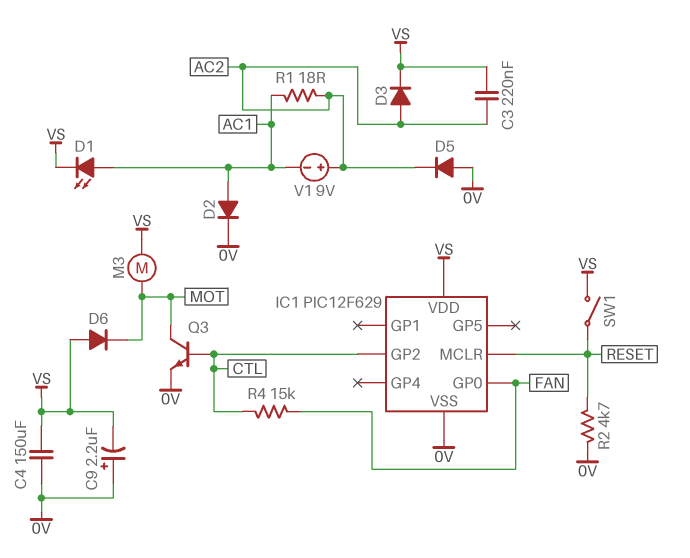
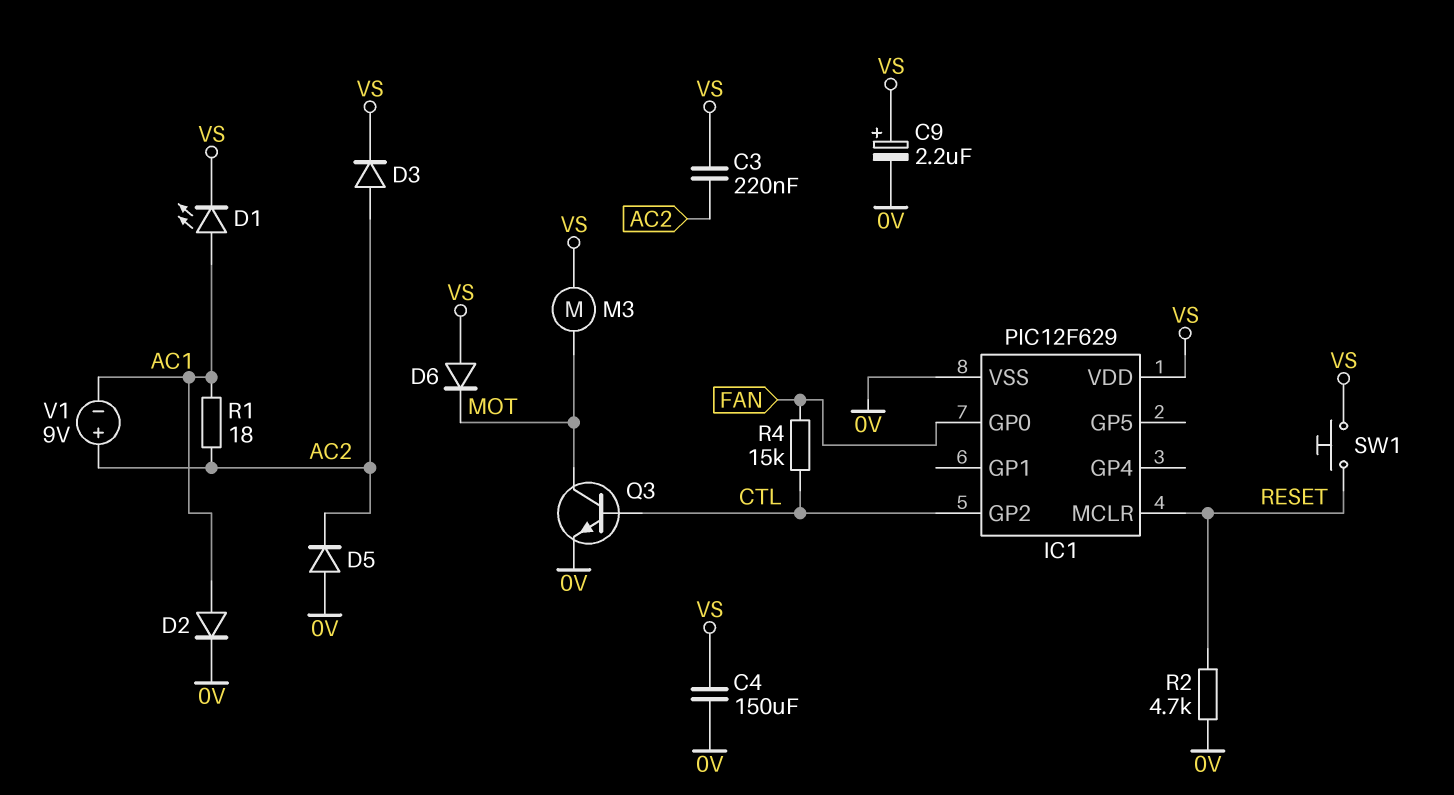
C9: 2.2uF (plus 0V, minus VS) -> 2.2uF (plus VS, minus 0V)
SW1: switch (RESET, VS) -> button (RESET, VS)

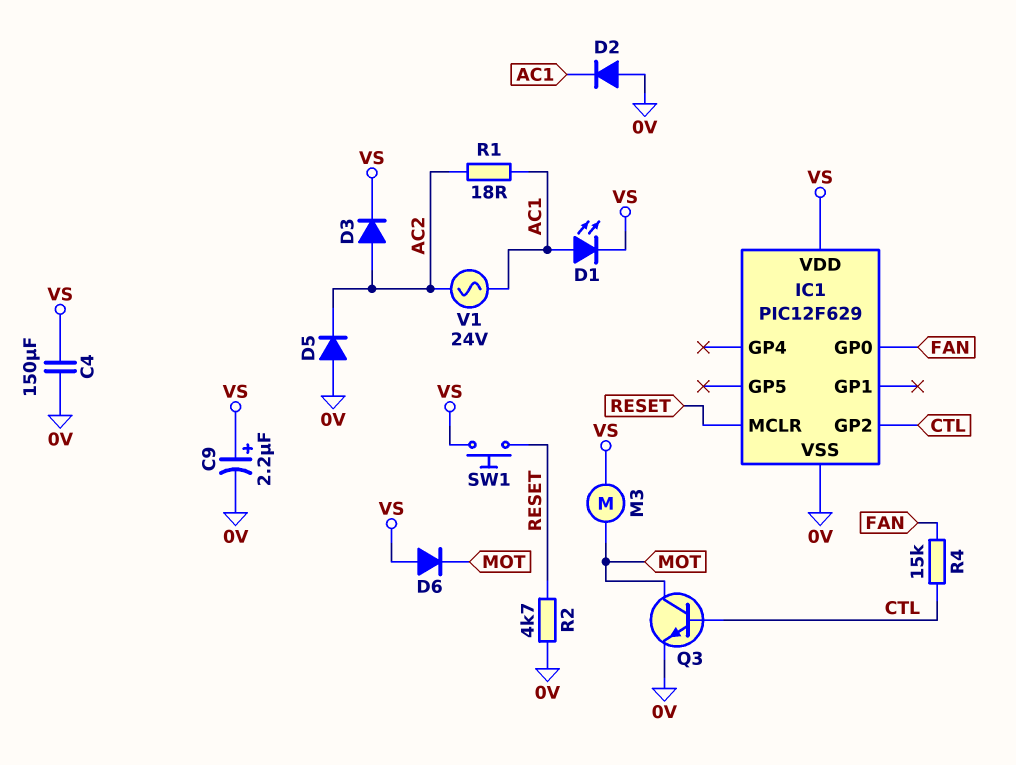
C3: 220nF (AC2, VS) -> none
D2: diode (A AC1, K 0V) -> diode (A 0V, K AC1)
V1: 9V (plus AC2, minus AC1) -> AC 24V (AC1, AC2)

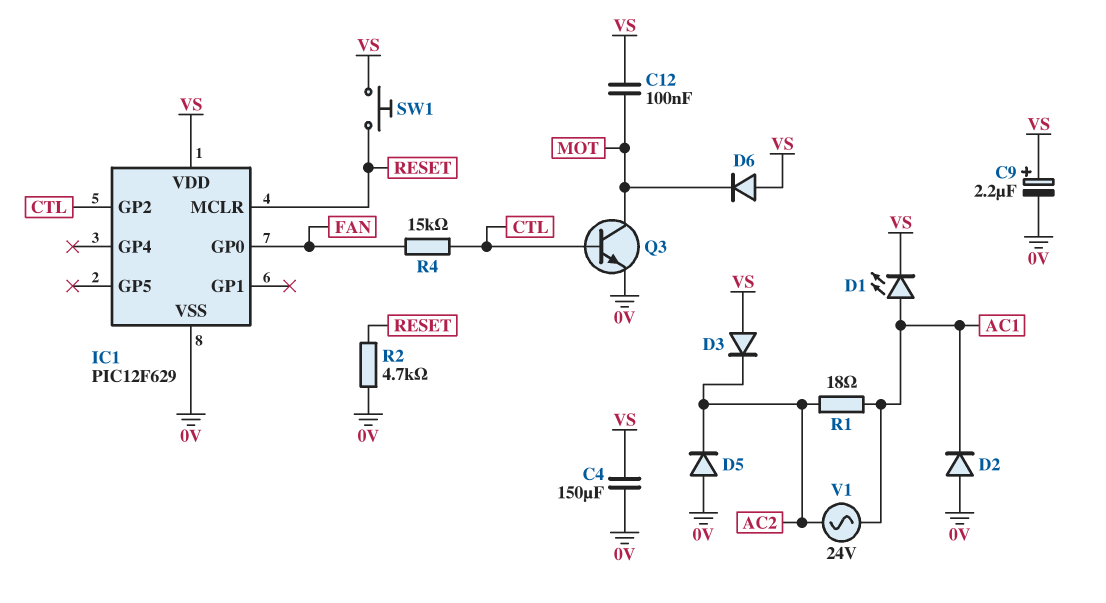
C12: none -> 100nF (MOT, VS)
D3: diode (A AC2, K VS) -> diode (A VS, K AC2)
M3: motor (MOT, VS) -> none

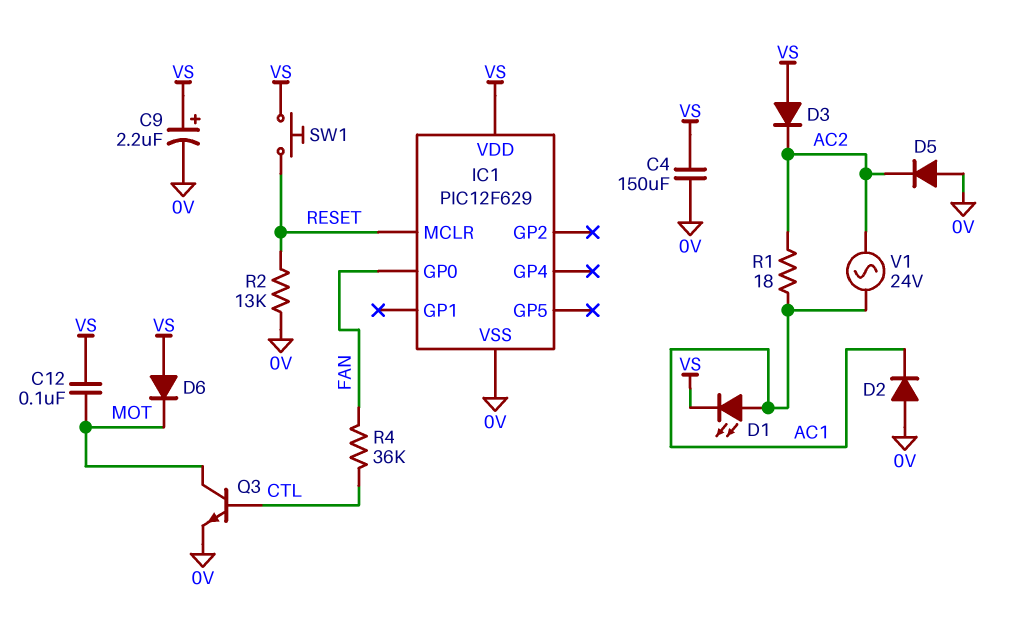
IC1 pin GP2: CTL -> none
R2: 4.7k (0V, RESET) -> 13k (0V, RESET)
R4: 15k (CTL, FAN) -> 36k (CTL, FAN)

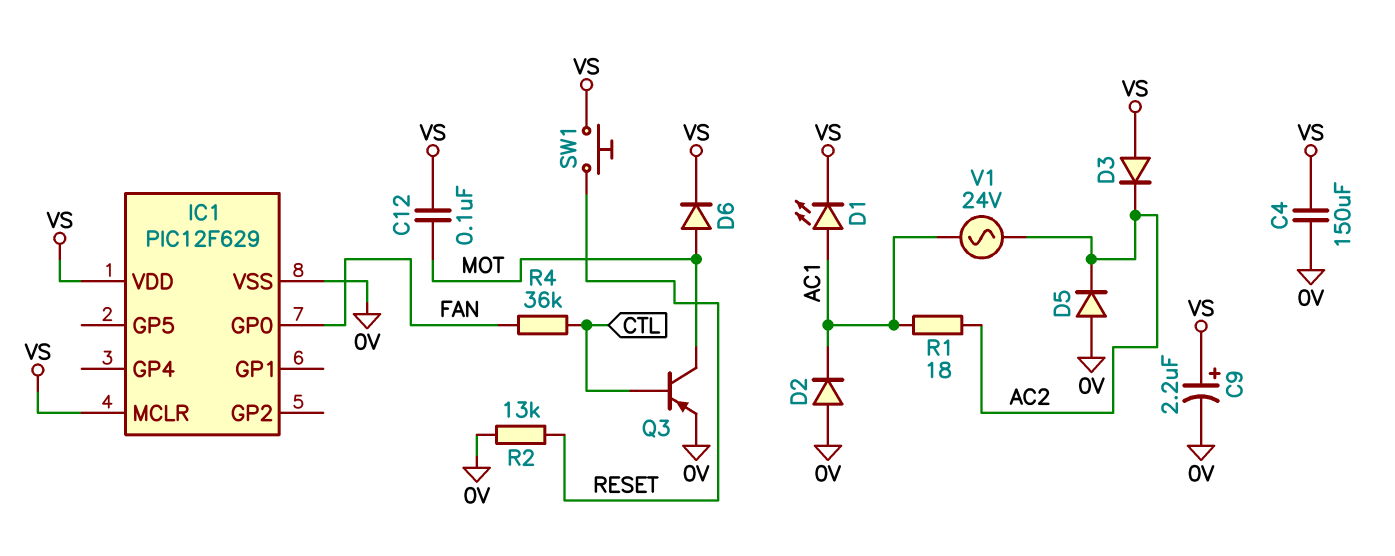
D6: diode (A VS, K MOT) -> diode (A MOT, K VS)
IC1 pin MCLR: RESET -> VS
Q3: NPN (B CTL, C MOT, E 0V) -> PNP (B CTL, C MOT, E 0V)

